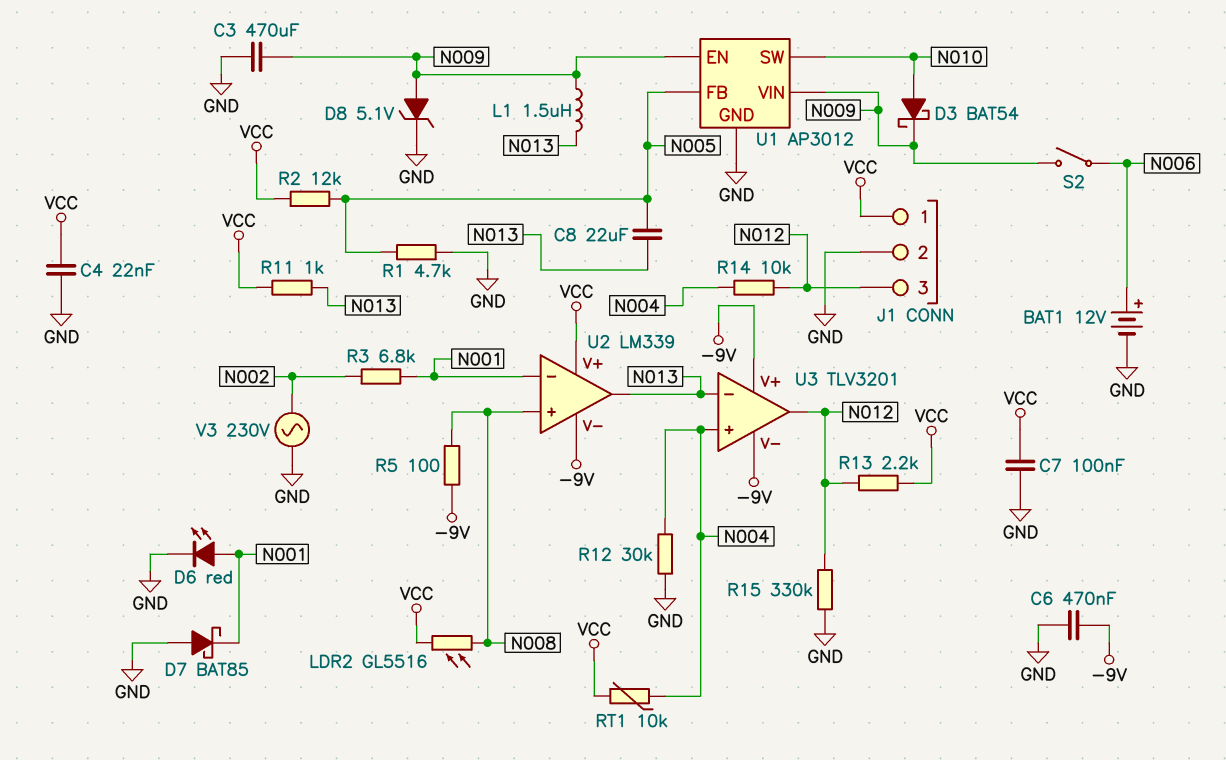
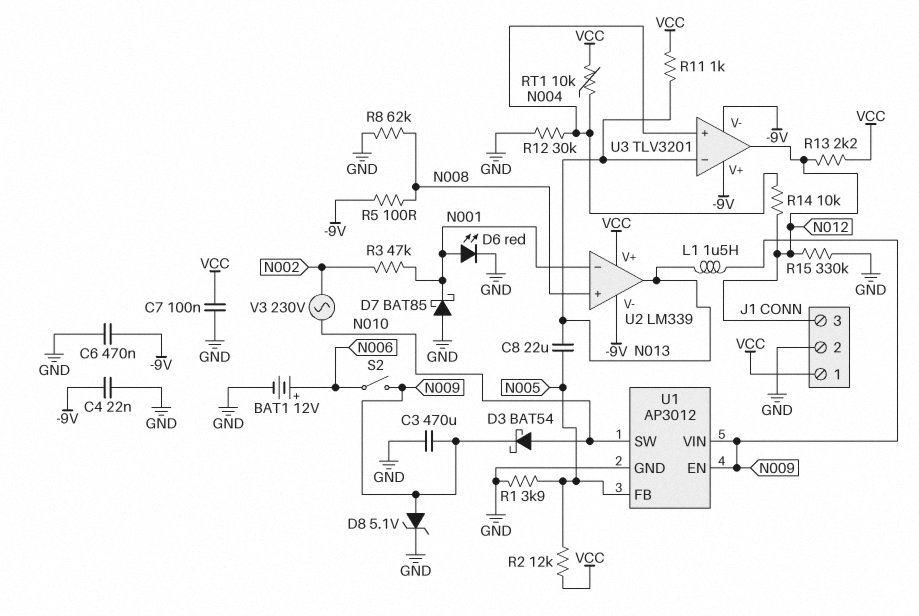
C4: 22nF (GND, VCC) -> 22nF (-9V, GND)
LDR2: GL5516 (N008, VCC) -> none
R1: 4.7k (GND, N005) -> 3.9k (GND, N005)
R3: 6.8k (N001, N002) -> 47k (N001, N002)
R8: none -> 62k (GND, N008)
V3: AC 230V (GND, N002) -> AC 230V (N002, N010)

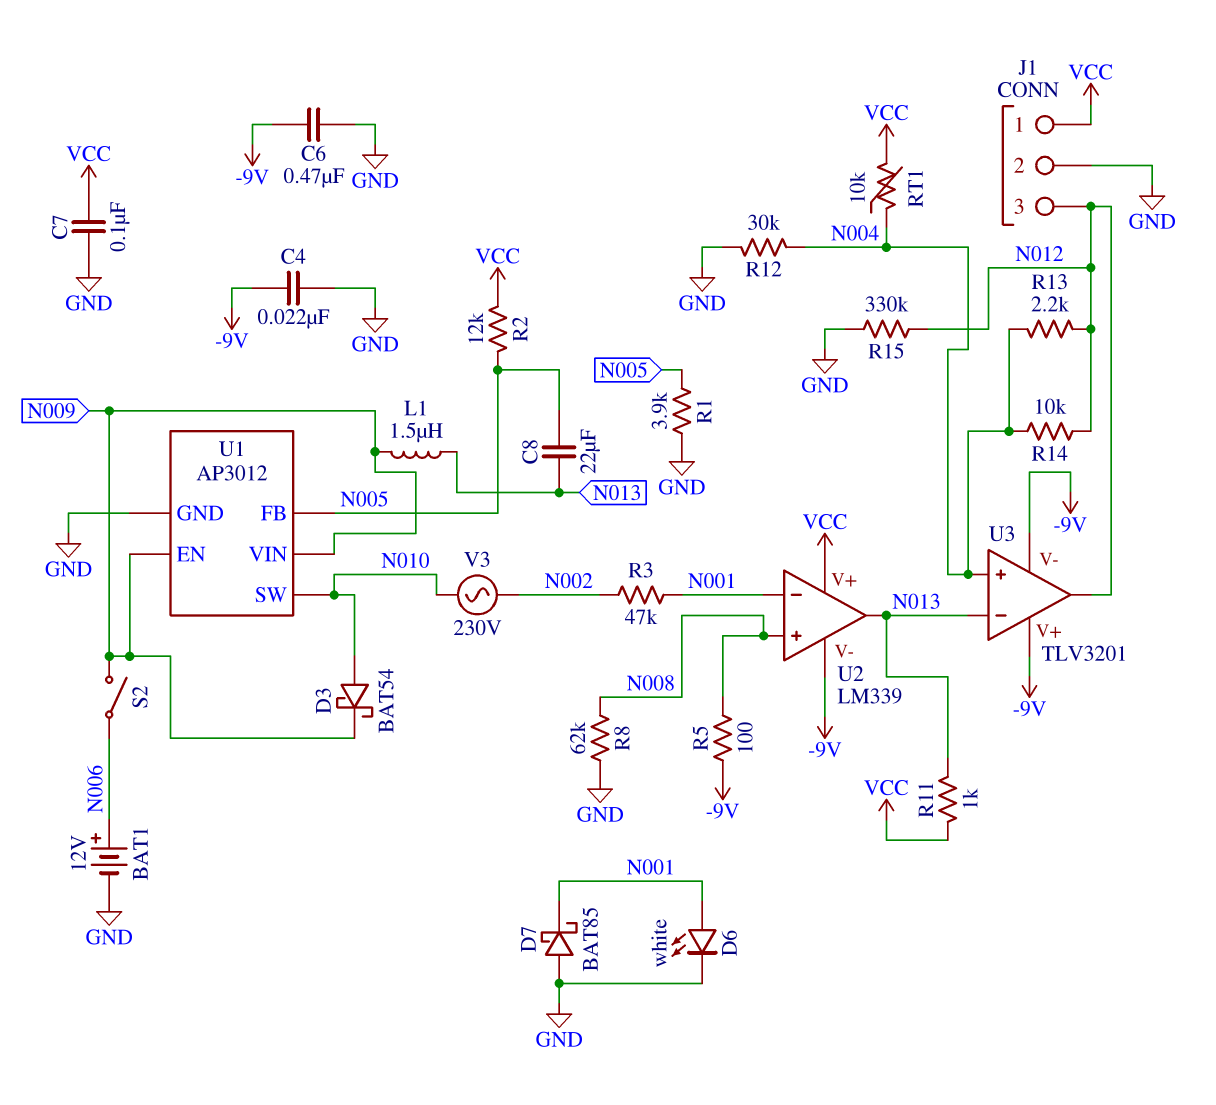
C3: 470uF (GND, N009) -> none
D6: LED red (A N001, K GND) -> LED white (A N001, K GND)
D8: zener 5.1V (A N009, K GND) -> none
R13: 2.2k (N012, VCC) -> 2.2k (N004, N012)

